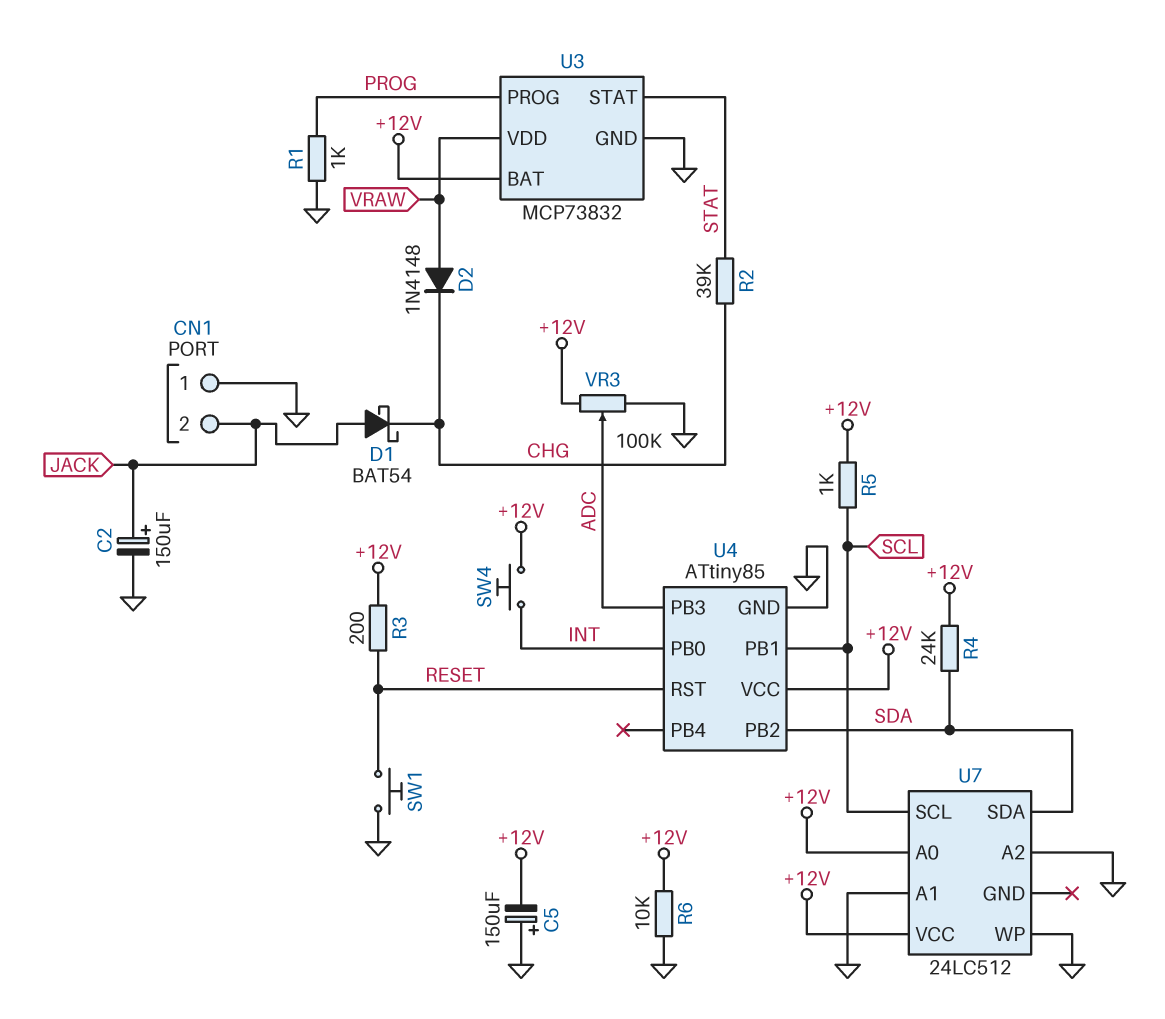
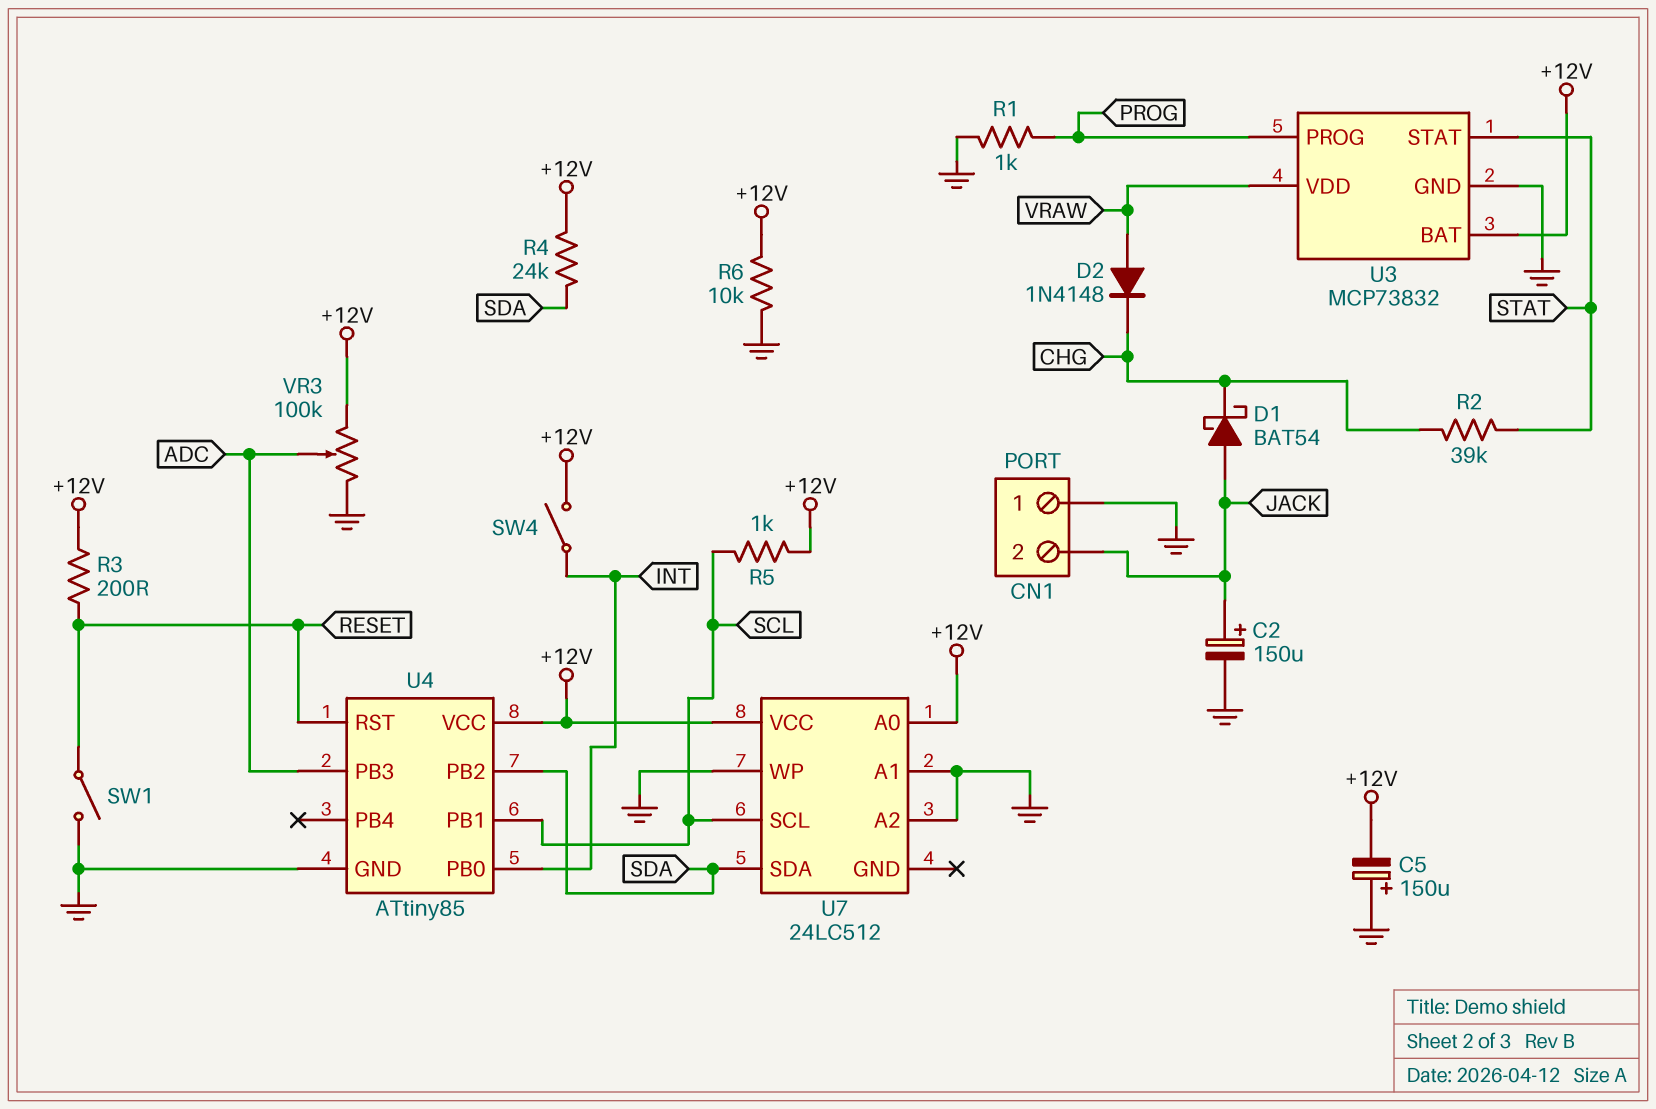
SW1: button (GND, RESET) -> switch (GND, RESET)
SW4: button (+12V, INT) -> switch (+12V, INT)

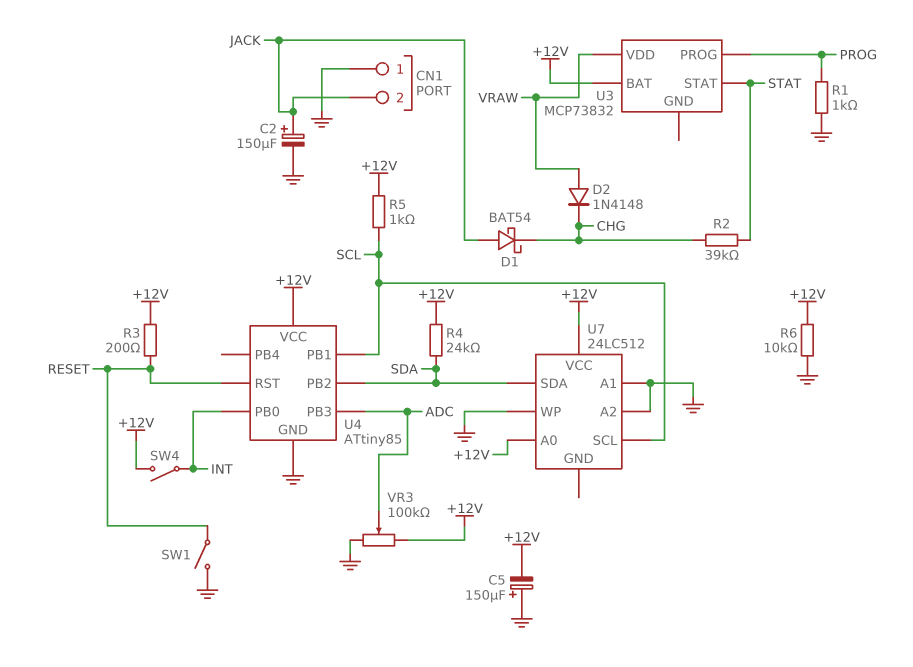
U3 pin GND: GND -> none

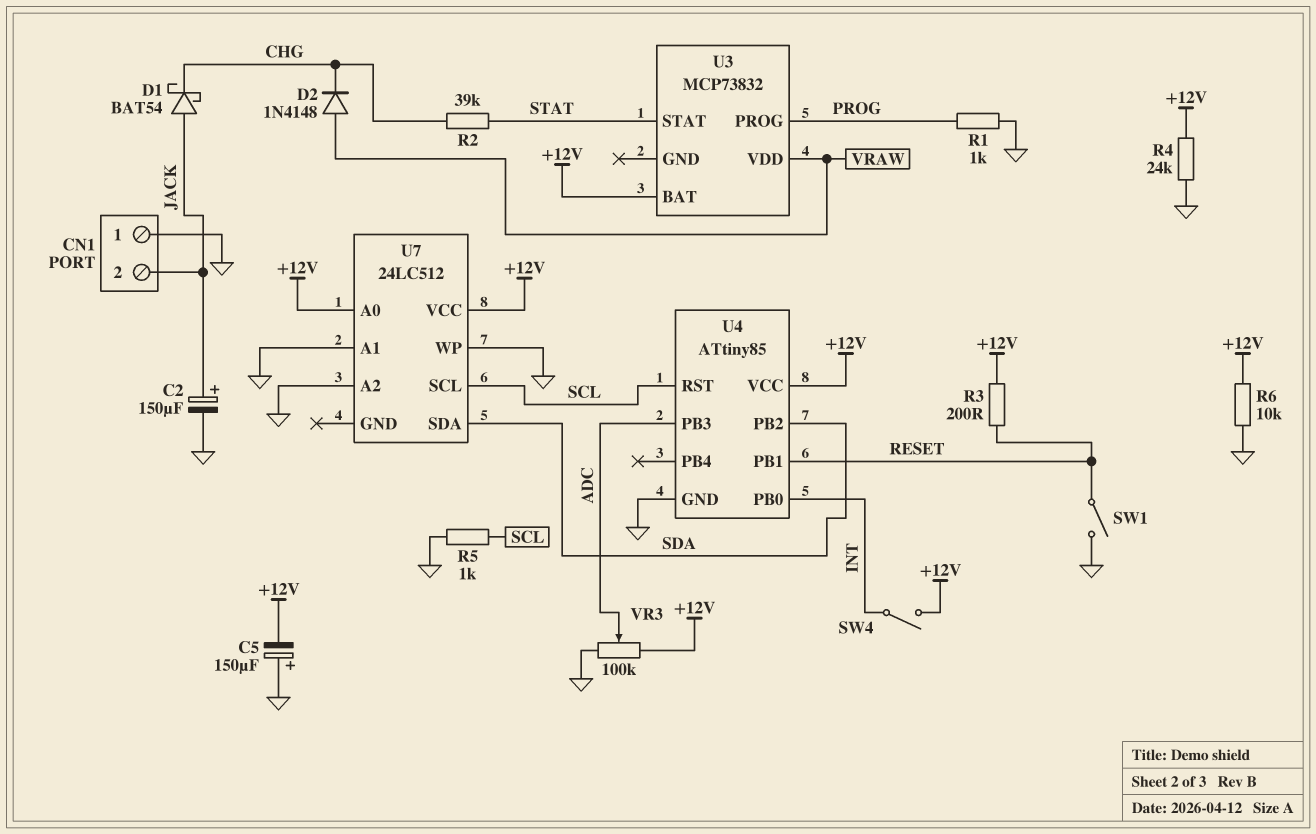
R4: 24k (+12V, SDA) -> 24k (+12V, GND)
R5: 1k (+12V, SCL) -> 1k (GND, SCL)
U4 pin PB1: SCL -> RESET
U4 pin RST: RESET -> SCL

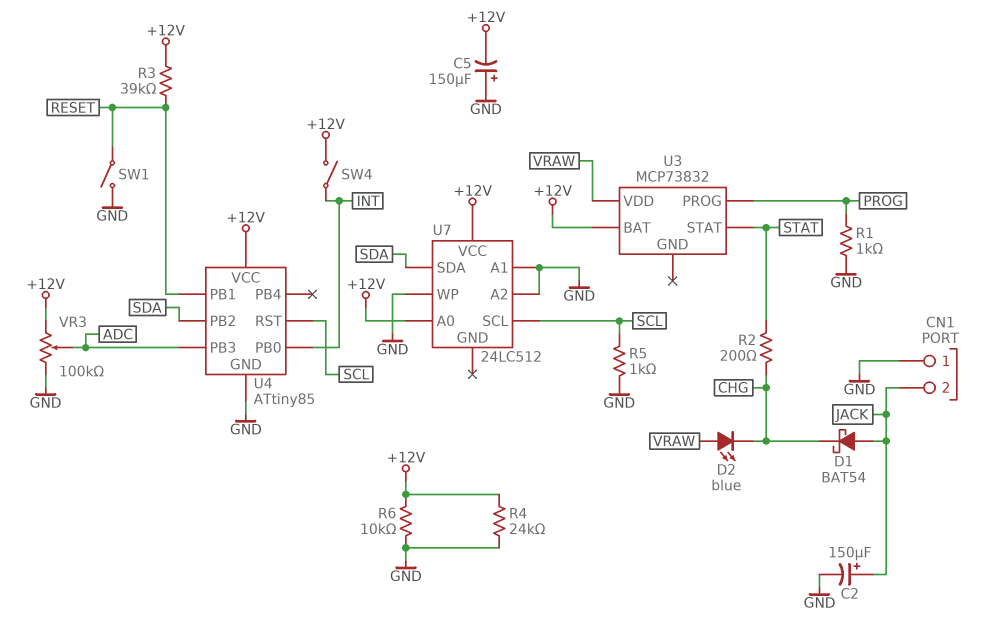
D2: diode 1N4148 (A VRAW, K CHG) -> LED blue (A VRAW, K CHG)
R2: 39k (CHG, STAT) -> 200 (CHG, STAT)
R3: 200 (+12V, RESET) -> 39k (+12V, RESET)

